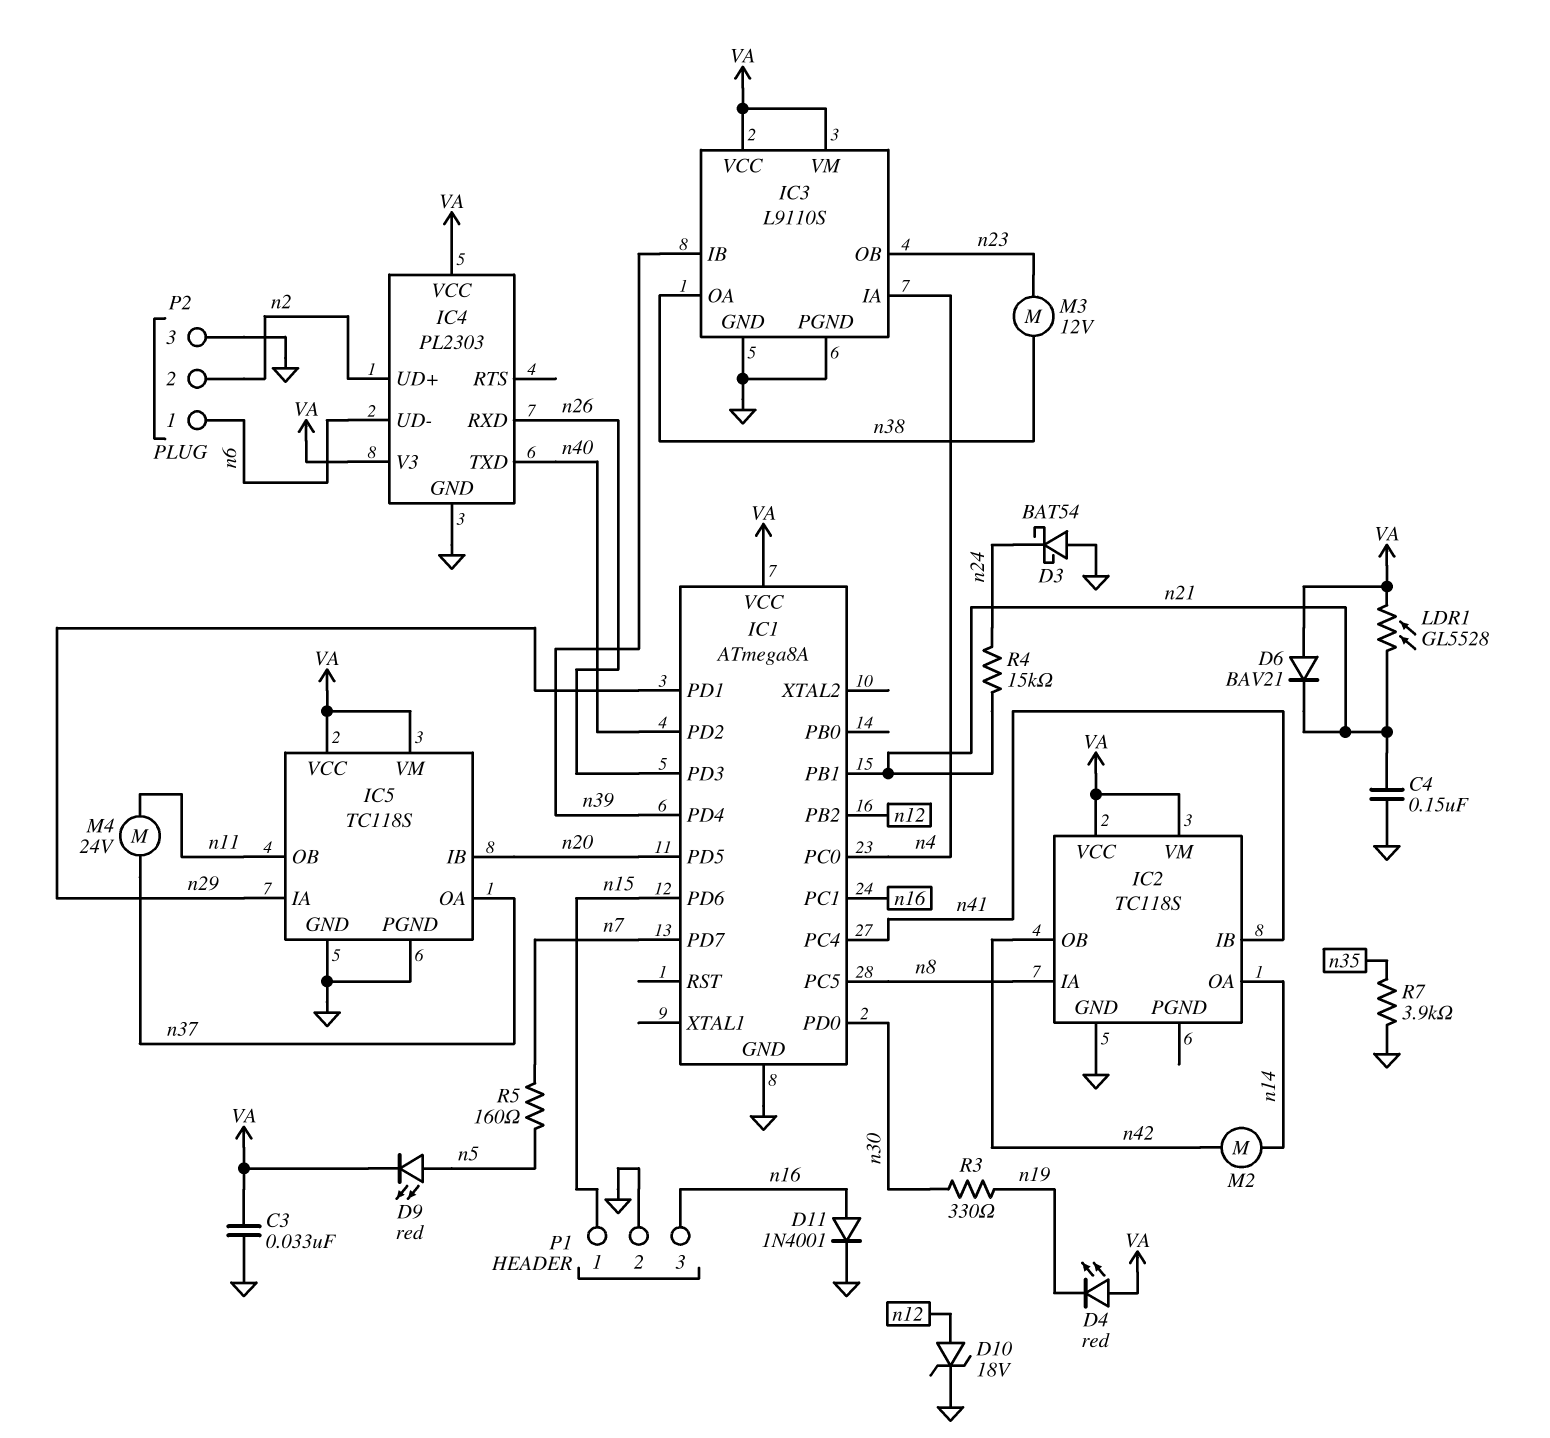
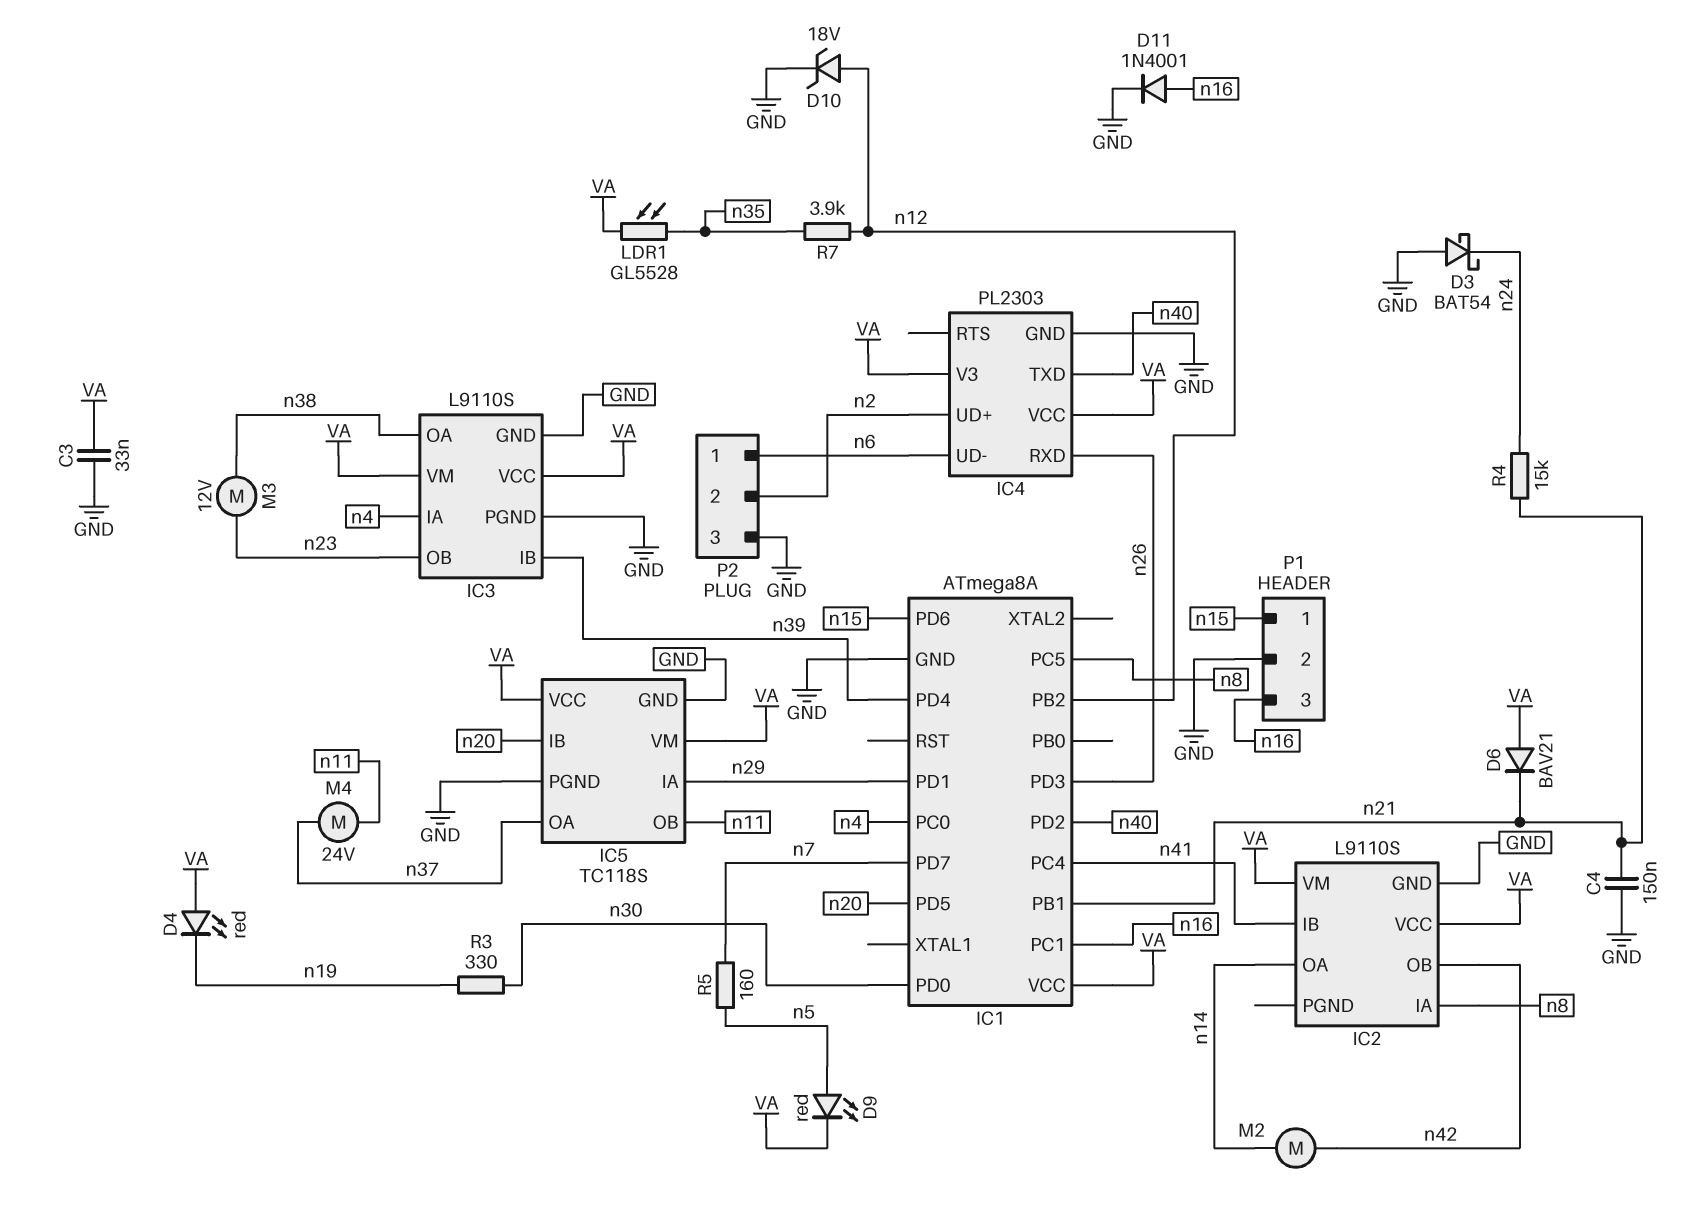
IC2: TC118S -> L9110S
LDR1: GL5528 (VA, n21) -> GL5528 (VA, n35)
R7: 3.9k (GND, n35) -> 3.9k (n12, n35)

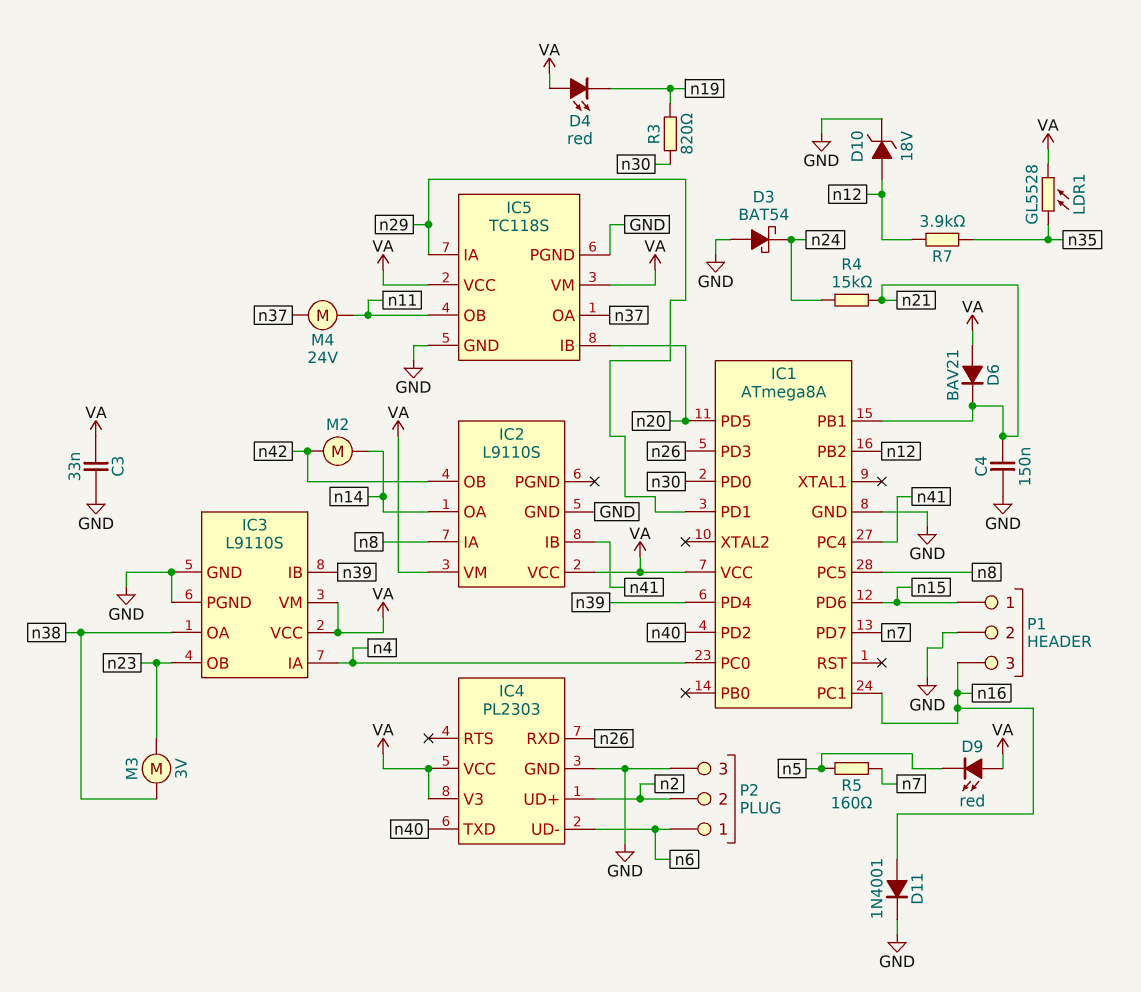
D9: LED red (A n5, K VA) -> LED red (A VA, K n5)
M3: motor 12V (n23, n38) -> motor 3V (n23, n38)
R3: 330 (n19, n30) -> 820 (n19, n30)

